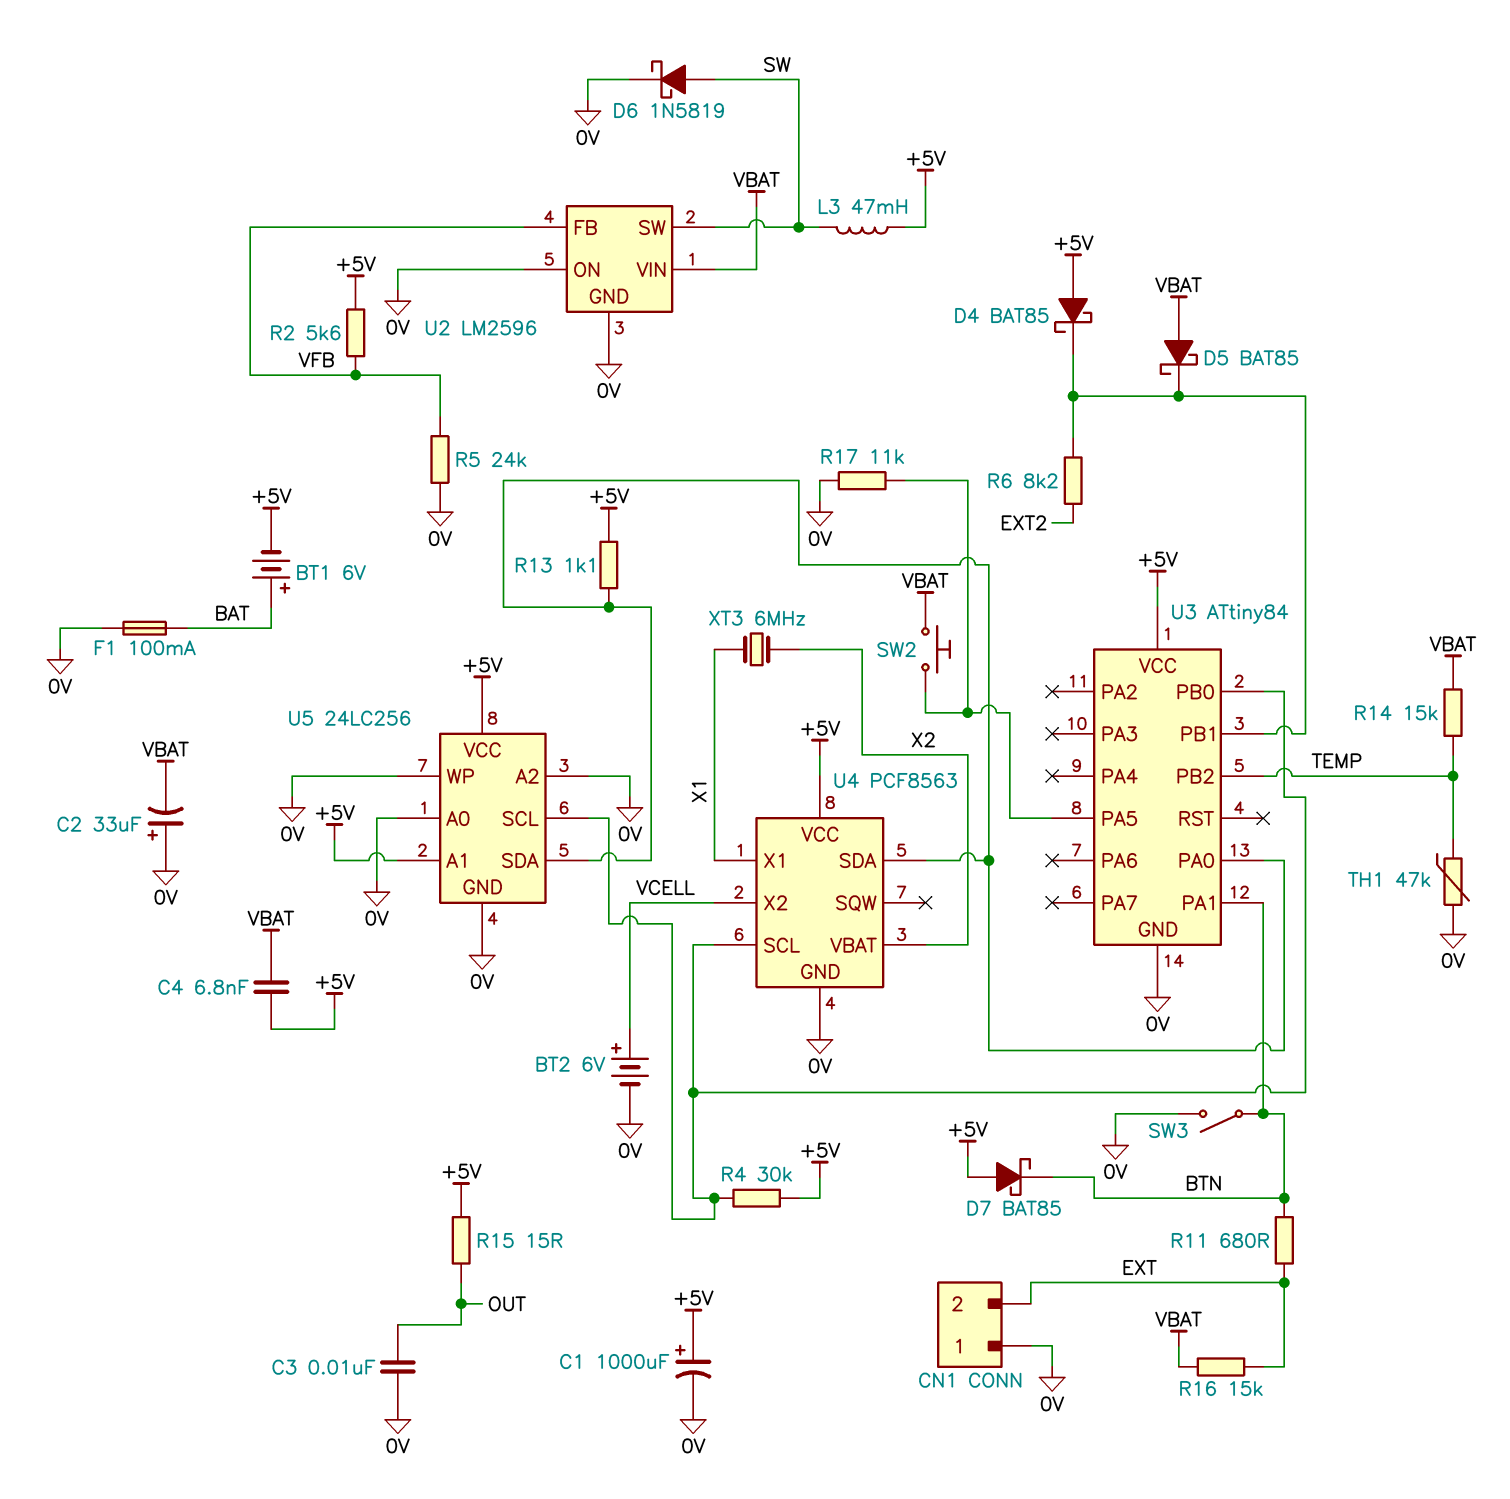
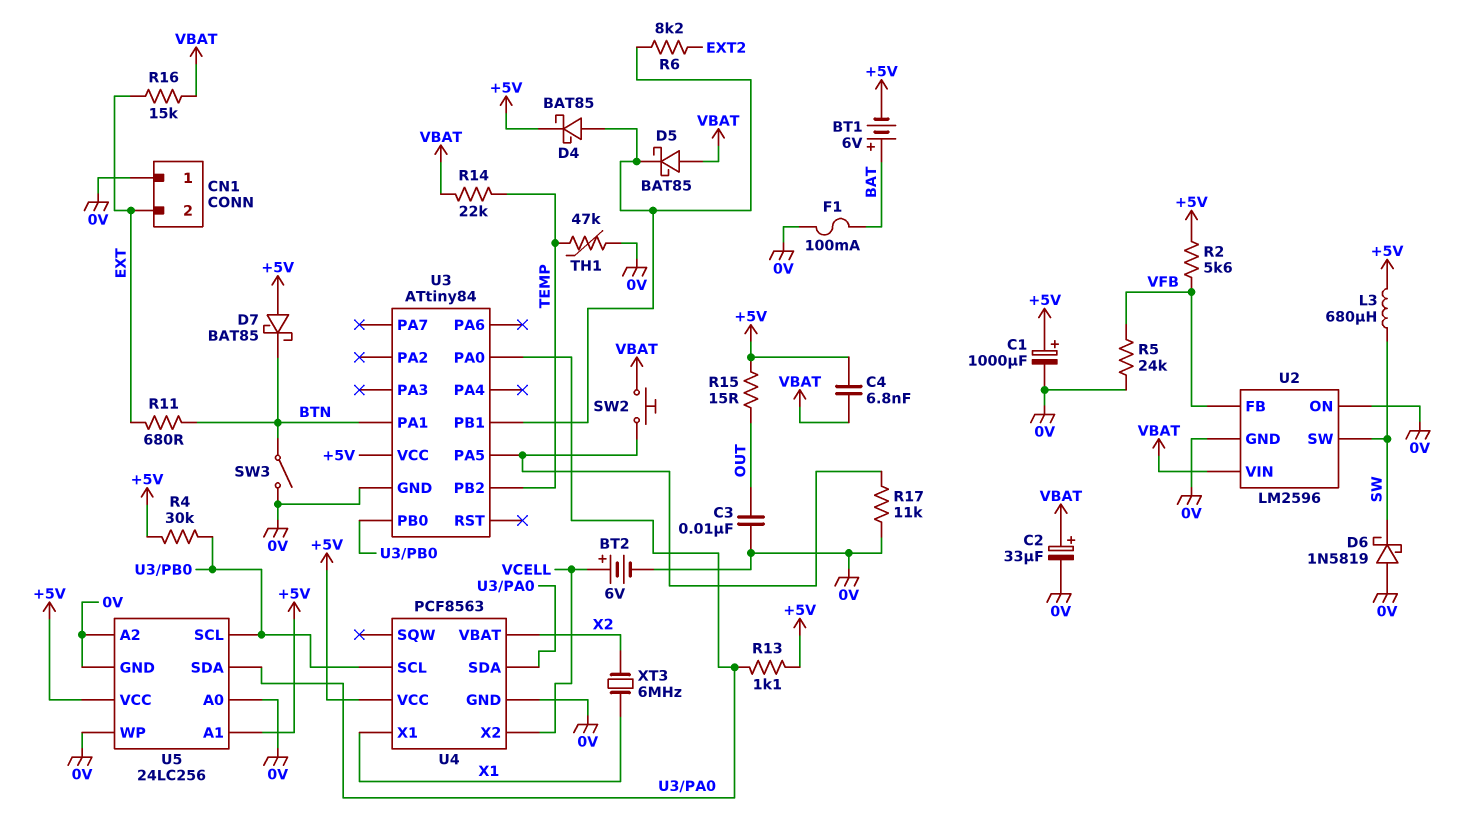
C2: 33uF (plus 0V, minus VBAT) -> 33uF (plus VBAT, minus 0V)
D4: schottky BAT85 (A +5V, K U3/PB1) -> schottky BAT85 (A U3/PB1, K +5V)
D6: schottky 1N5819 (A SW, K 0V) -> schottky 1N5819 (A 0V, K SW)
L3: 47mH (+5V, SW) -> 680uH (+5V, SW)
R14: 15k (TEMP, VBAT) -> 22k (TEMP, VBAT)

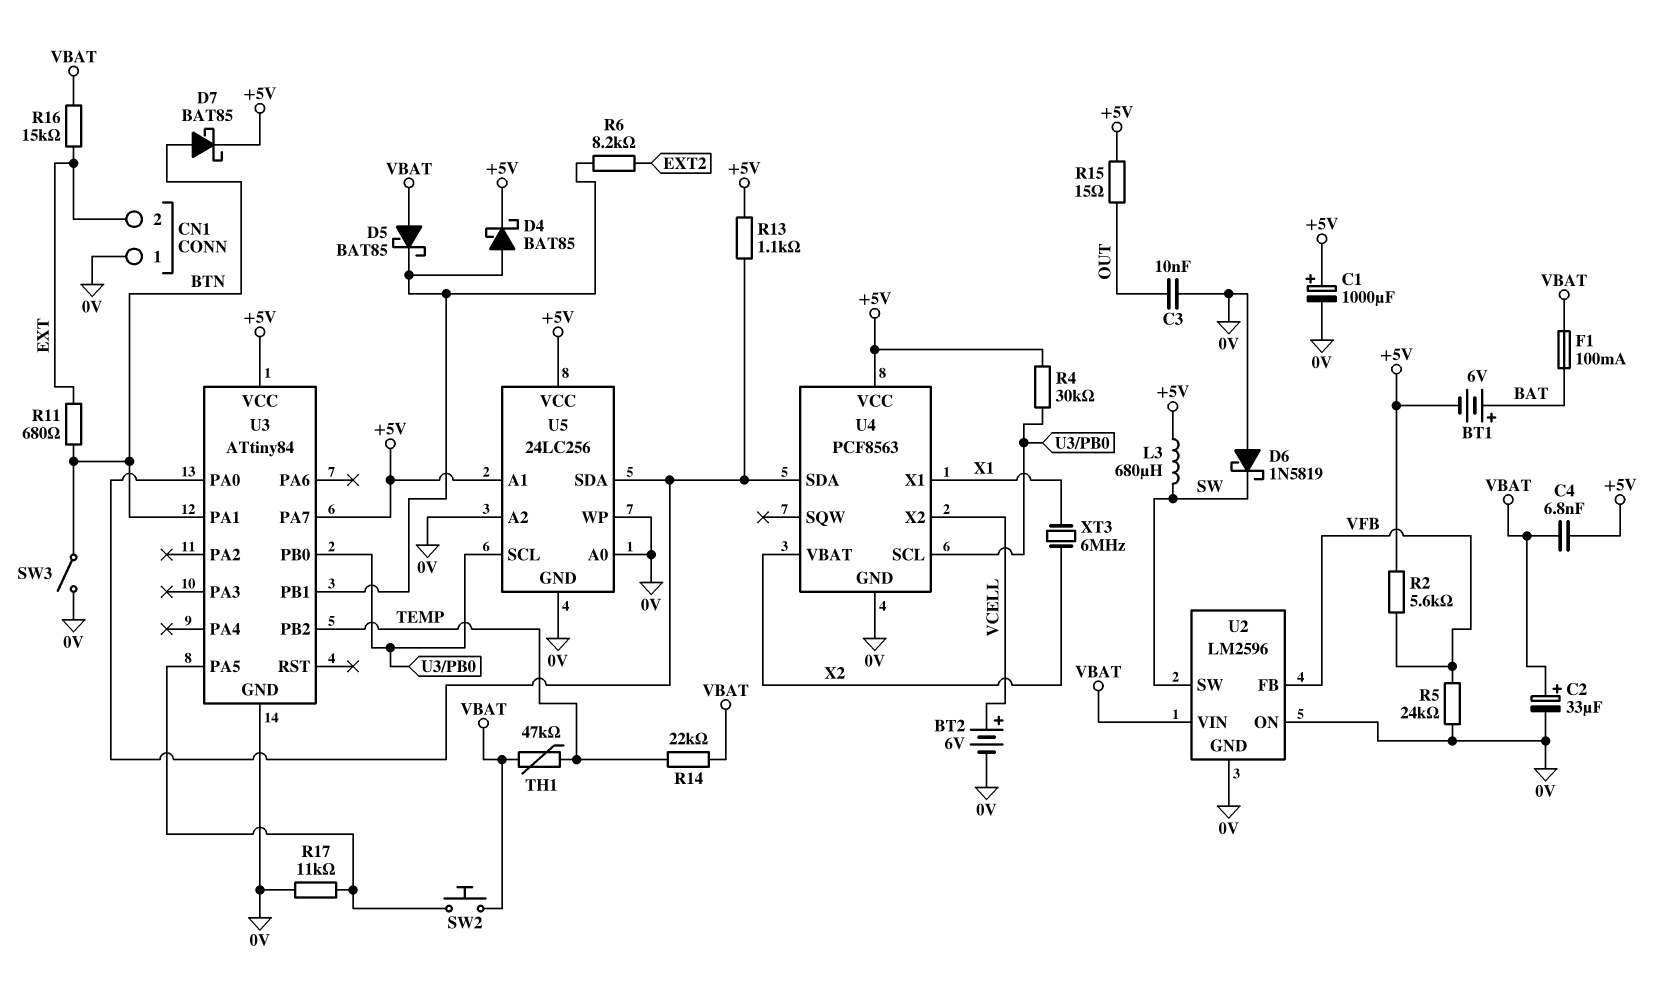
D7: schottky BAT85 (A +5V, K BTN) -> schottky BAT85 (A BTN, K +5V)
F1: 100mA (0V, BAT) -> 100mA (BAT, VBAT)
TH1: 47k (0V, TEMP) -> 47k (TEMP, VBAT)
U3 pin PA7: none -> +5V

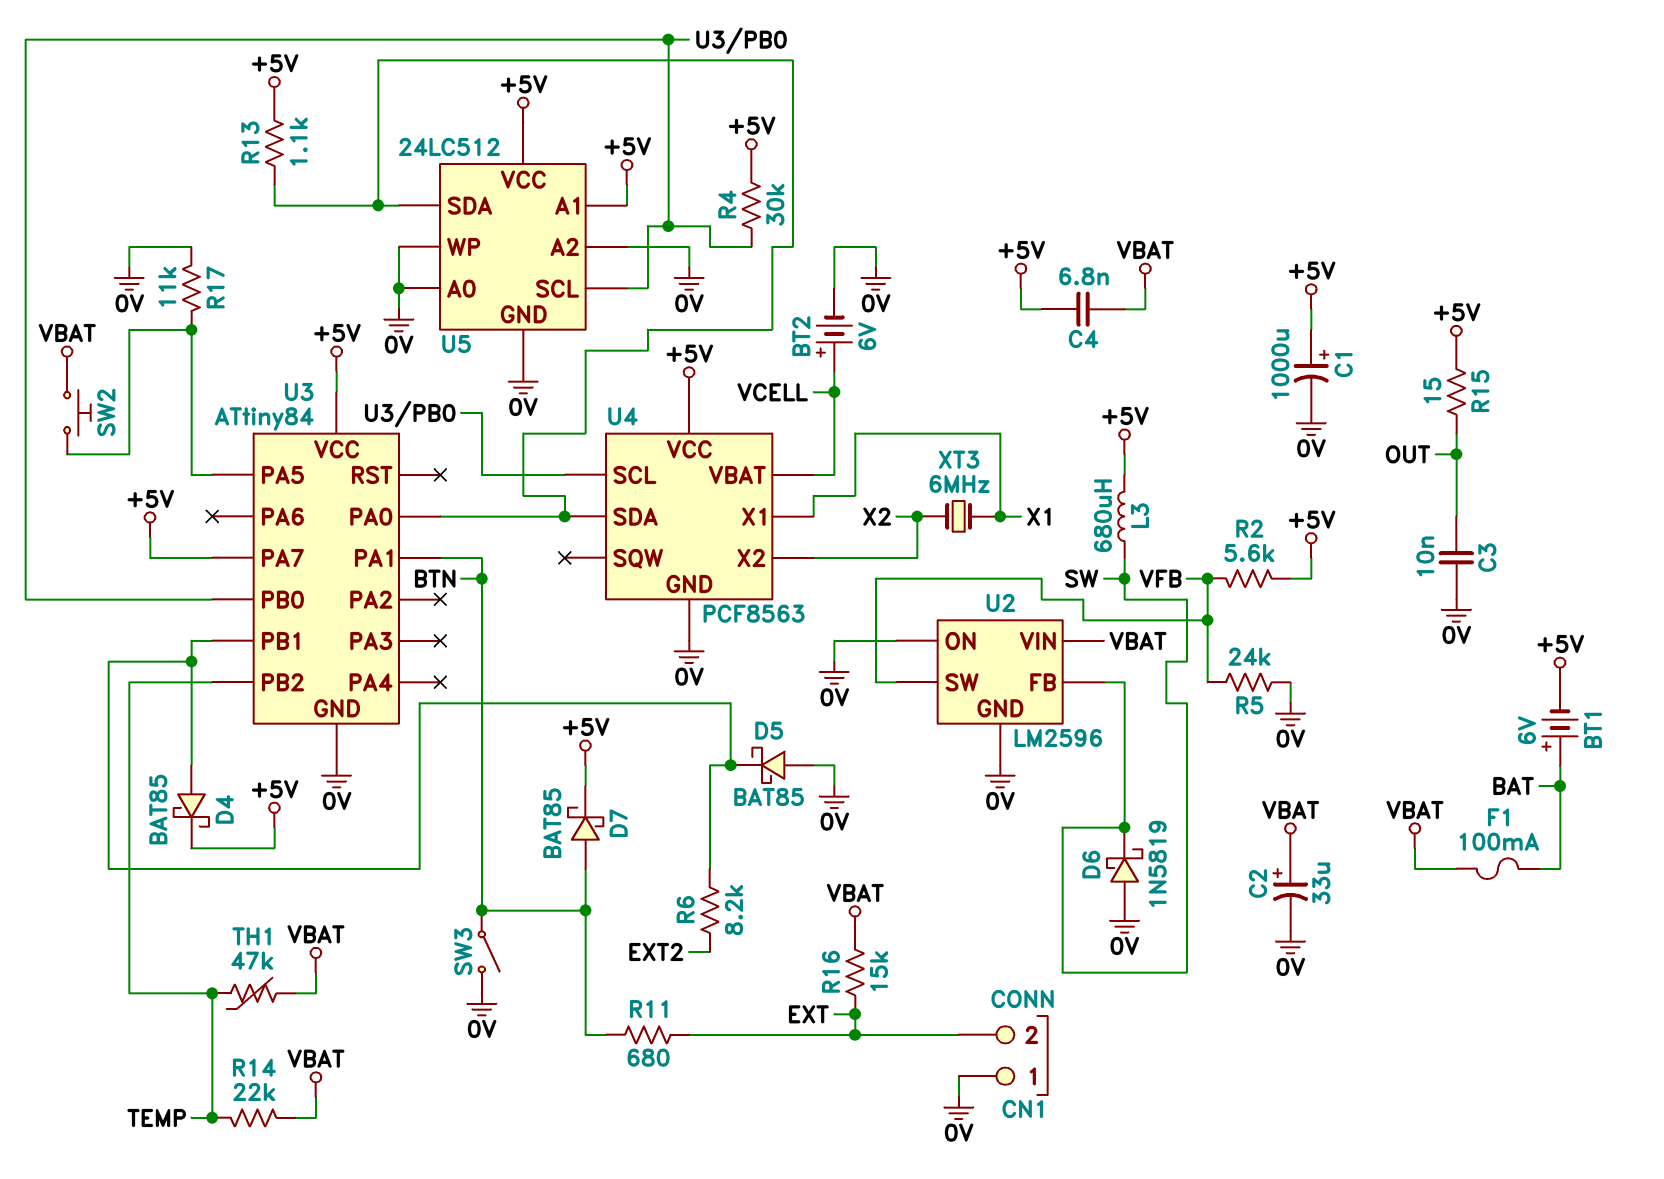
D5: schottky BAT85 (A VBAT, K U3/PB1) -> schottky BAT85 (A 0V, K U3/PB1)
U2 pin FB: VFB -> SW
U2 pin SW: SW -> VFB
U4 pin VBAT: X2 -> VCELL
U4 pin X2: VCELL -> X2
U5: 24LC256 -> 24LC512

